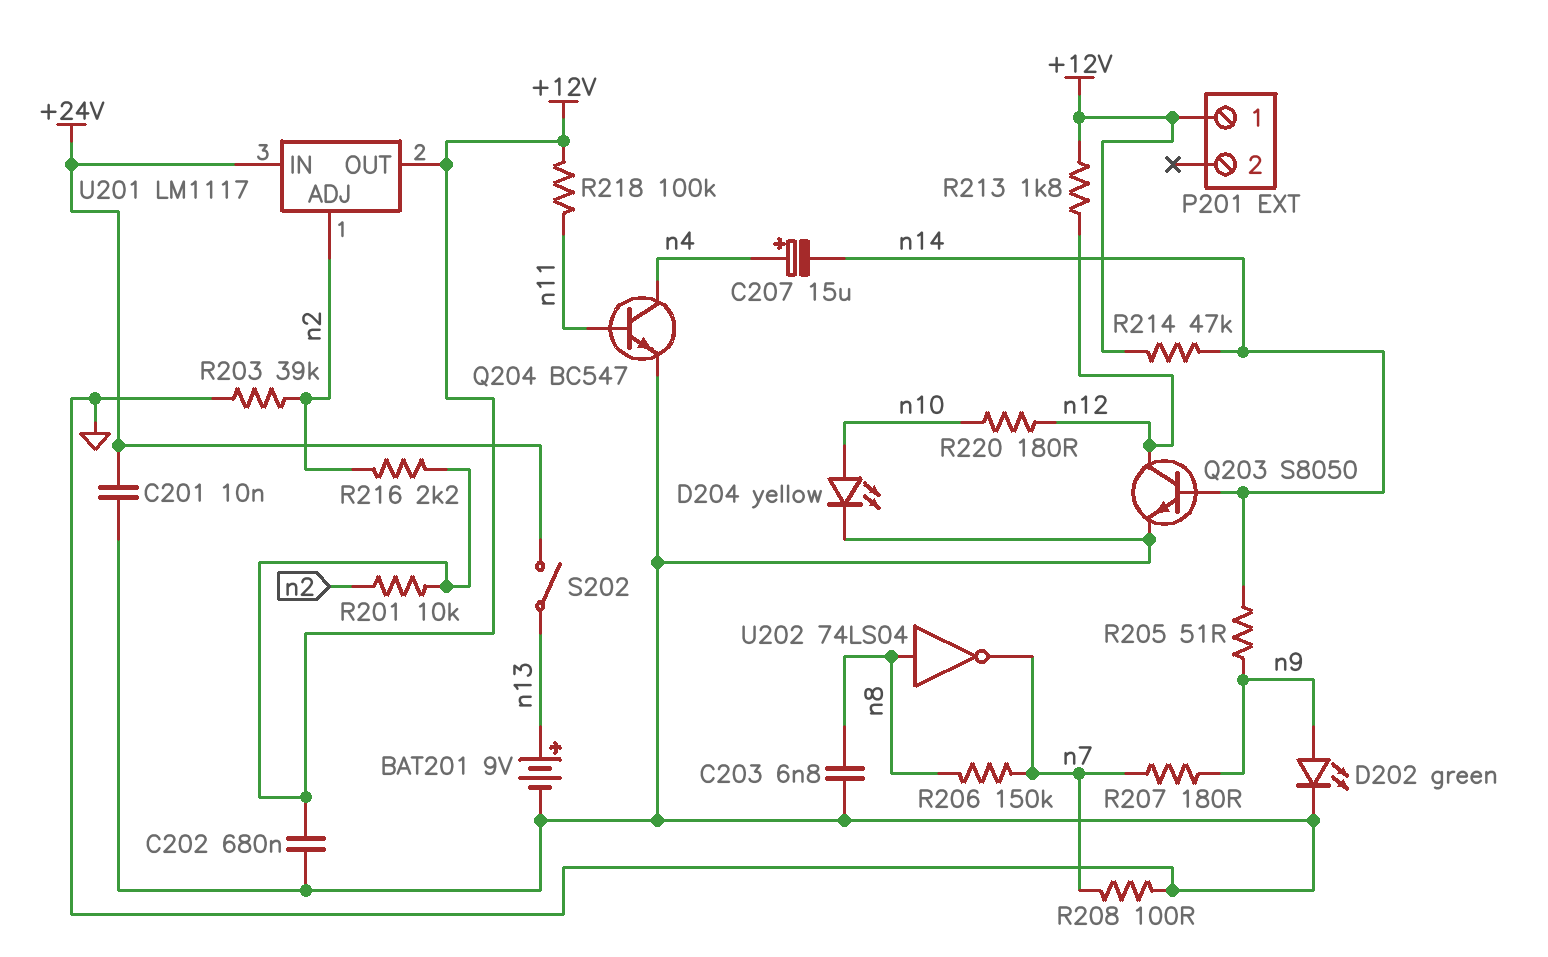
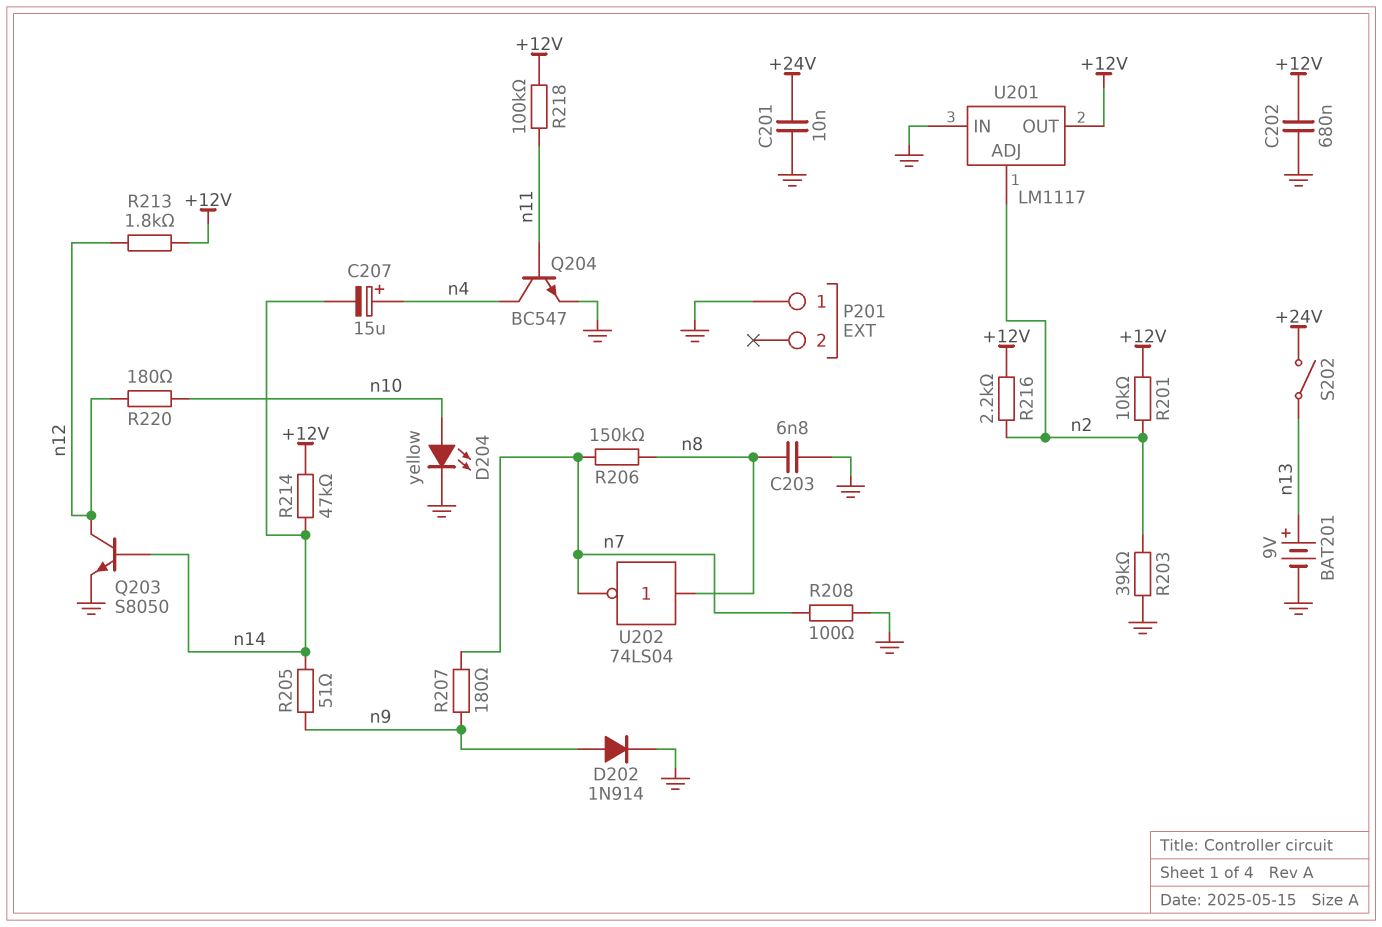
D202: LED green (A n9, K GND) -> diode 1N914 (A n9, K GND)
P201 pin 1: +12V -> GND
U201 pin IN: +24V -> GND

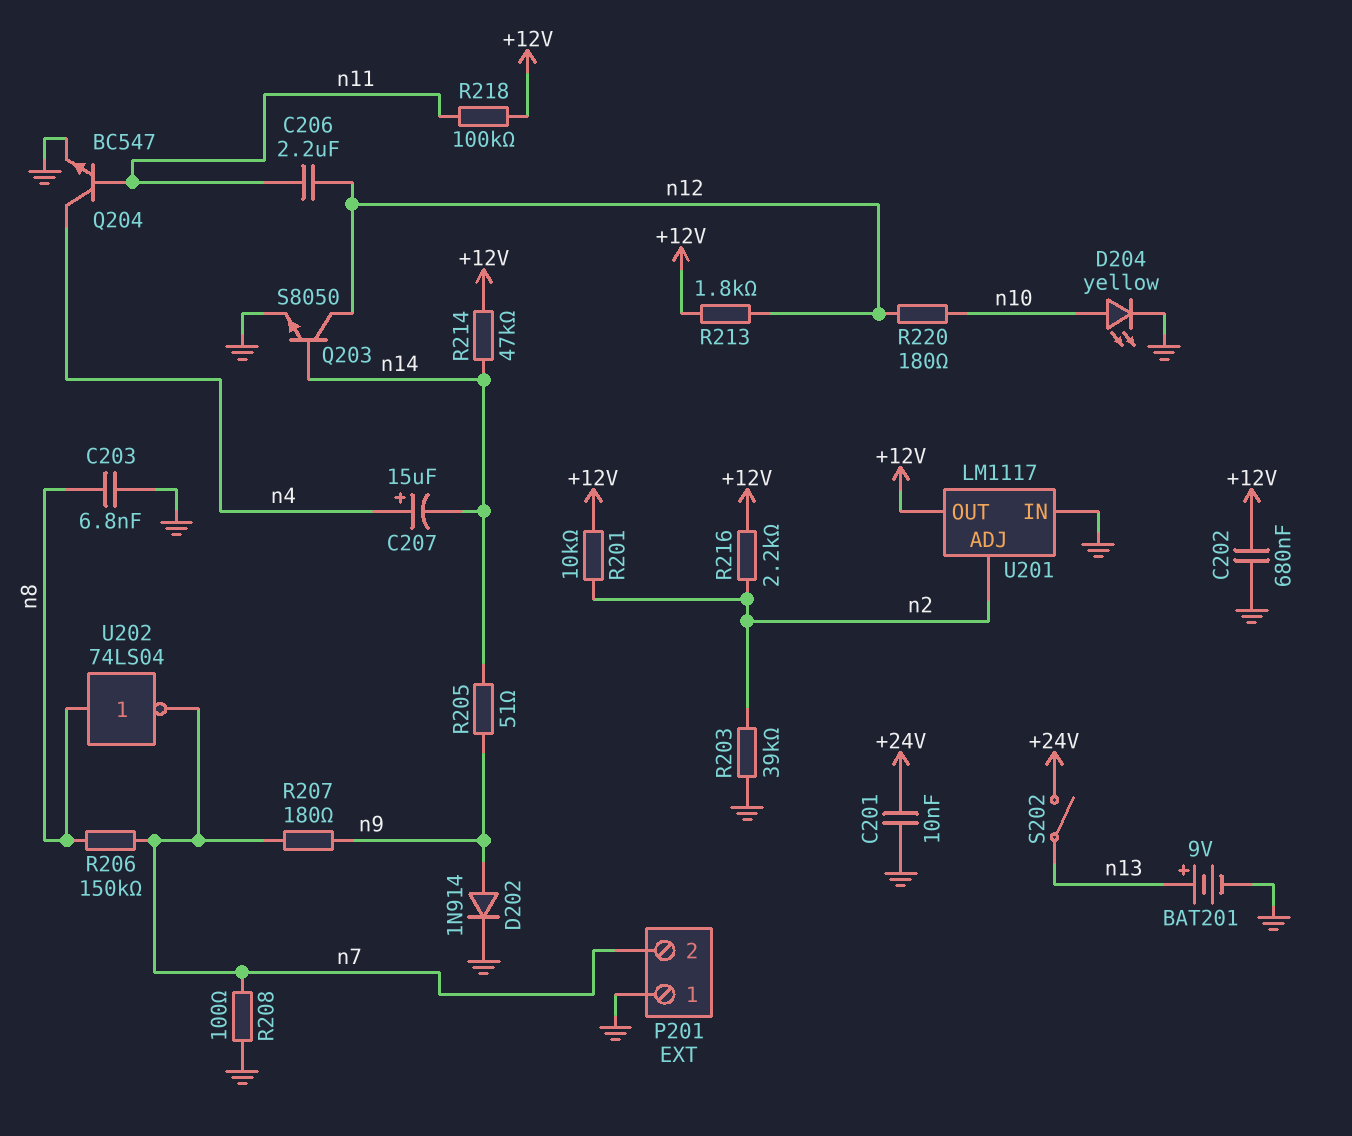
C206: none -> 2.2uF (n11, n12)
P201 pin 2: none -> n7

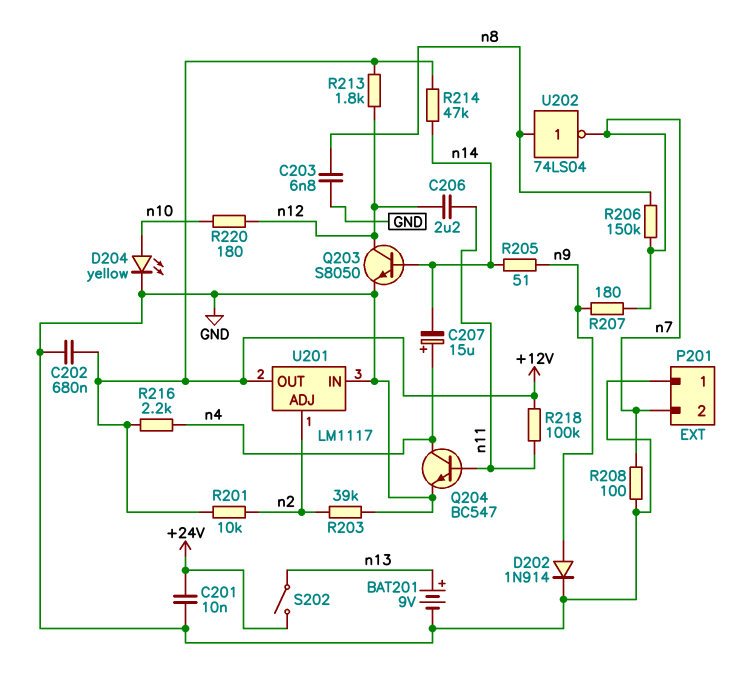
R216: 2.2k (+12V, n2) -> 2.2k (+12V, n4)

